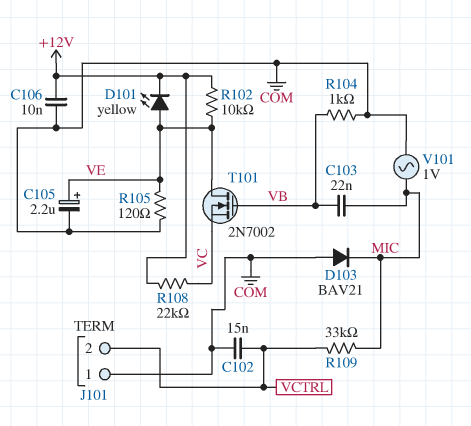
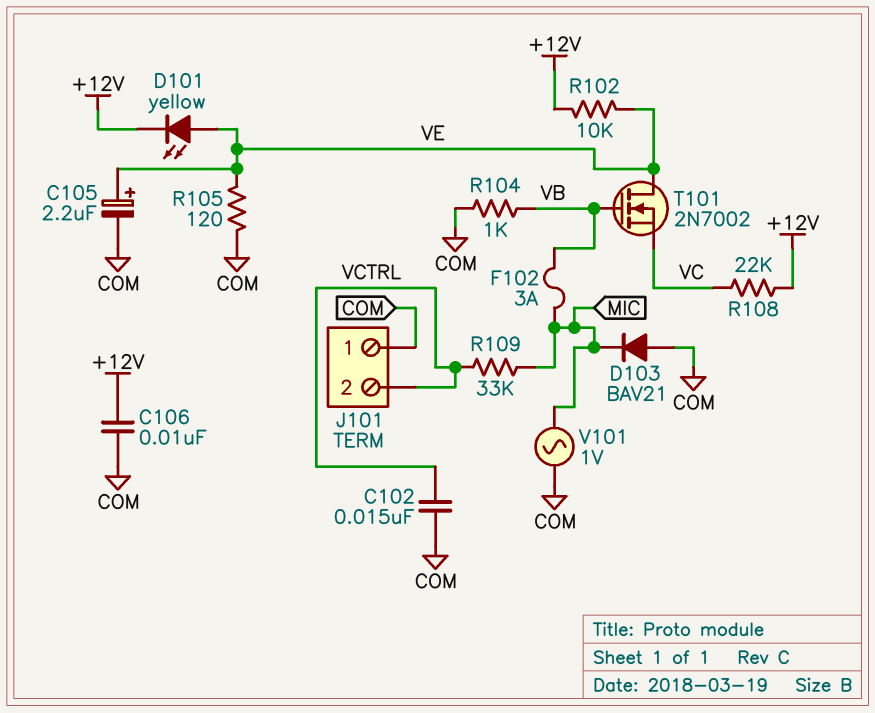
C103: 22nF (MIC, VB) -> none
F102: none -> 3A (MIC, VB)

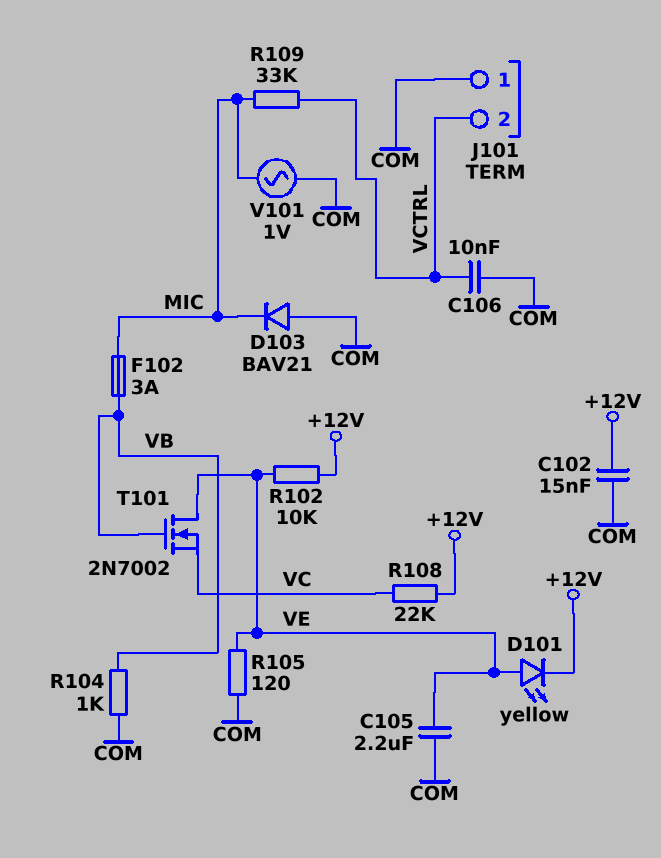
C102: 15nF (COM, VCTRL) -> 15nF (+12V, COM)
C105: 2.2uF (plus VE, minus COM) -> 2.2uF (COM, VE)
C106: 10nF (+12V, COM) -> 10nF (COM, VCTRL)

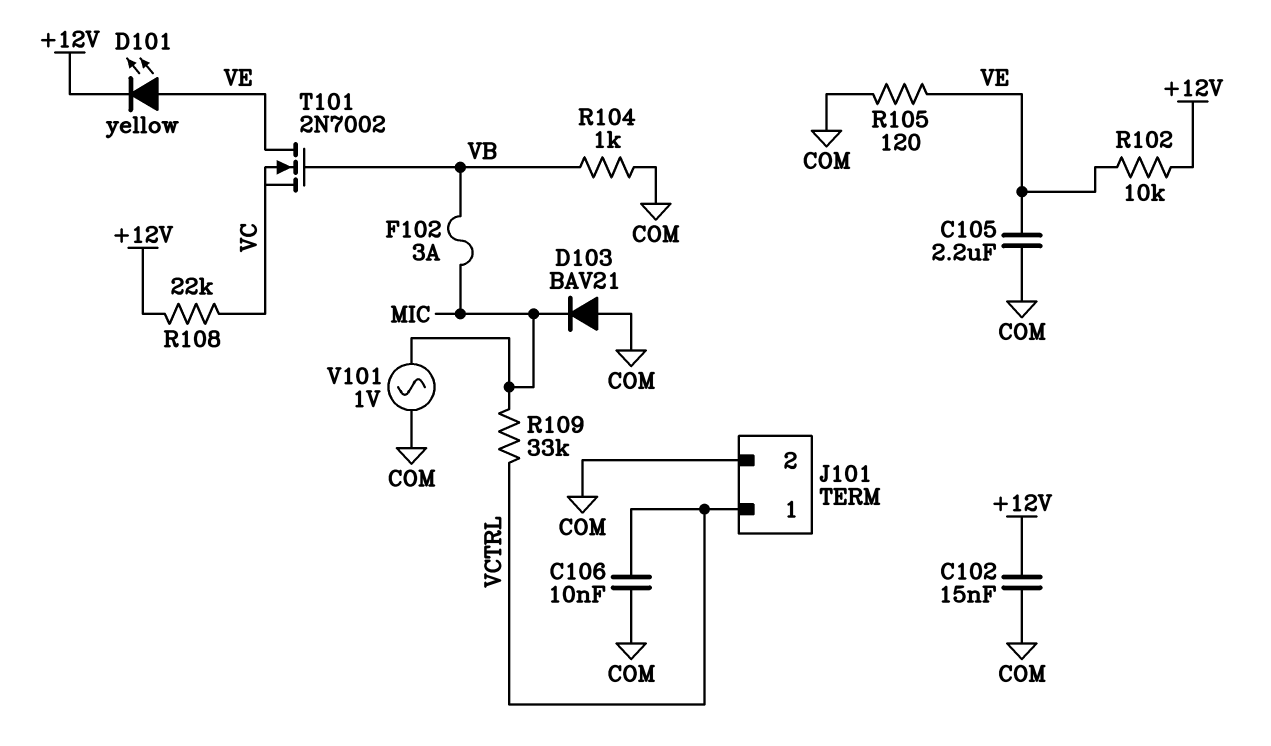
J101 pin 1: COM -> VCTRL
J101 pin 2: VCTRL -> COM

